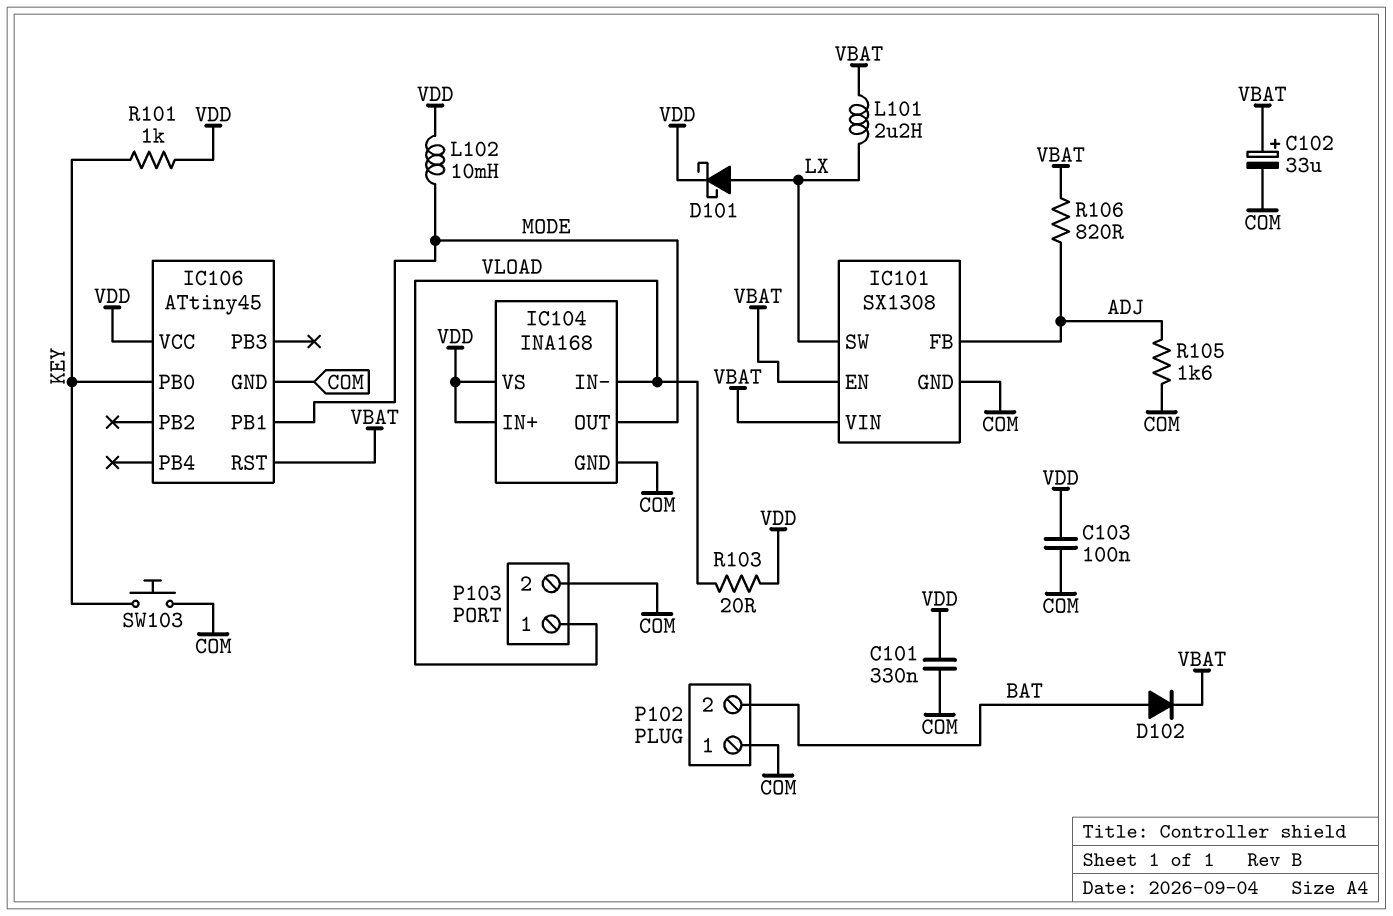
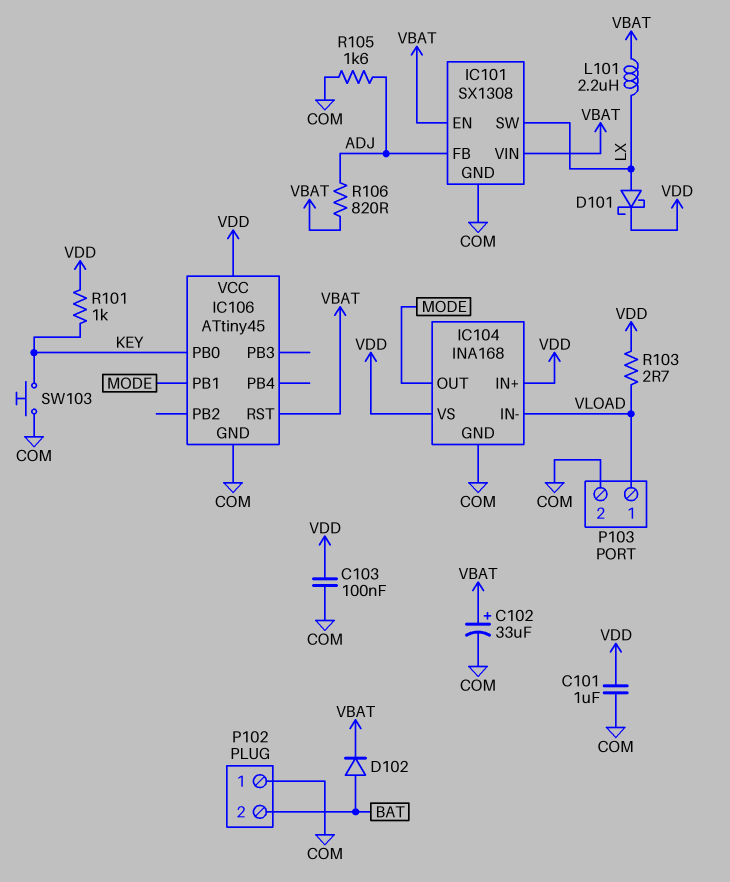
C101: 330nF (COM, VDD) -> 1uF (COM, VDD)
L102: 10mH (MODE, VDD) -> none
R103: 20 (VDD, VLOAD) -> 2.7 (VDD, VLOAD)

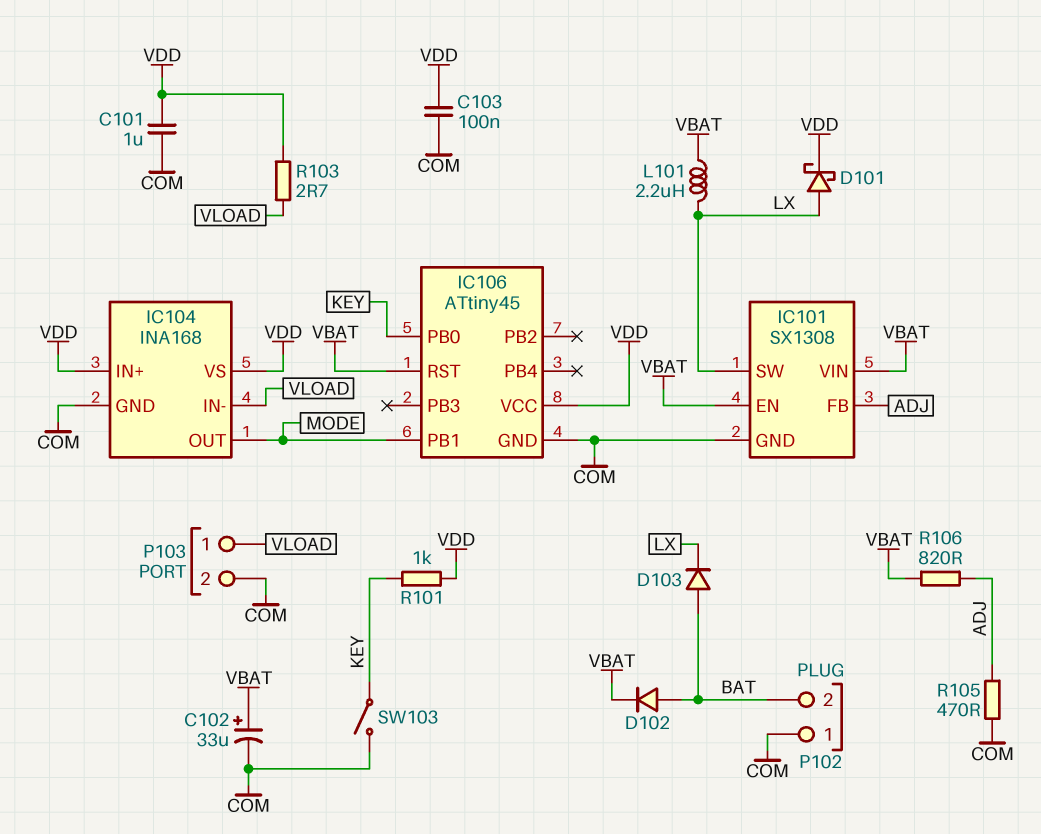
D103: none -> diode (A BAT, K LX)
R105: 1.6k (ADJ, COM) -> 470 (ADJ, COM)
SW103: button (COM, KEY) -> switch (COM, KEY)

